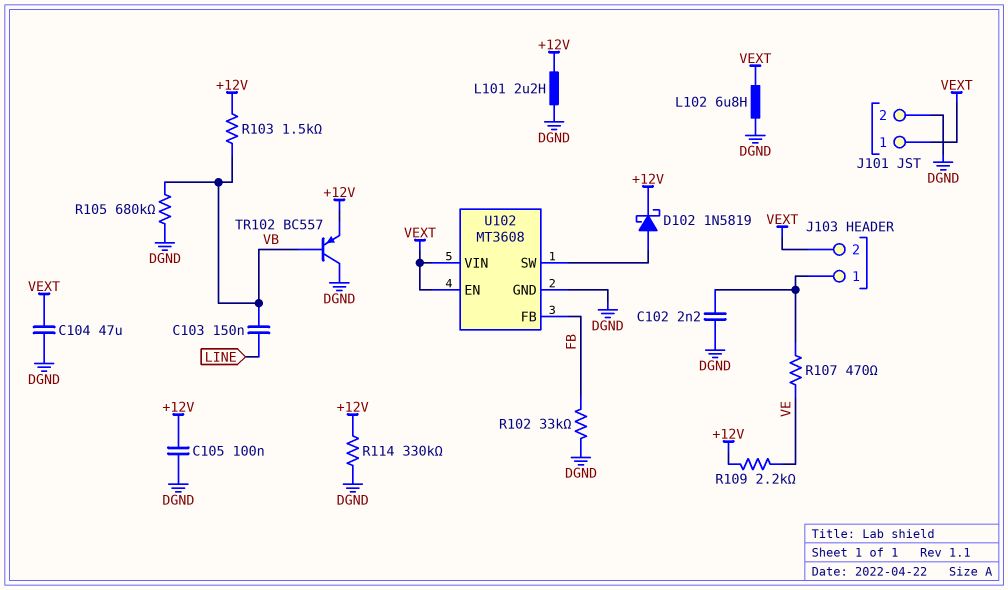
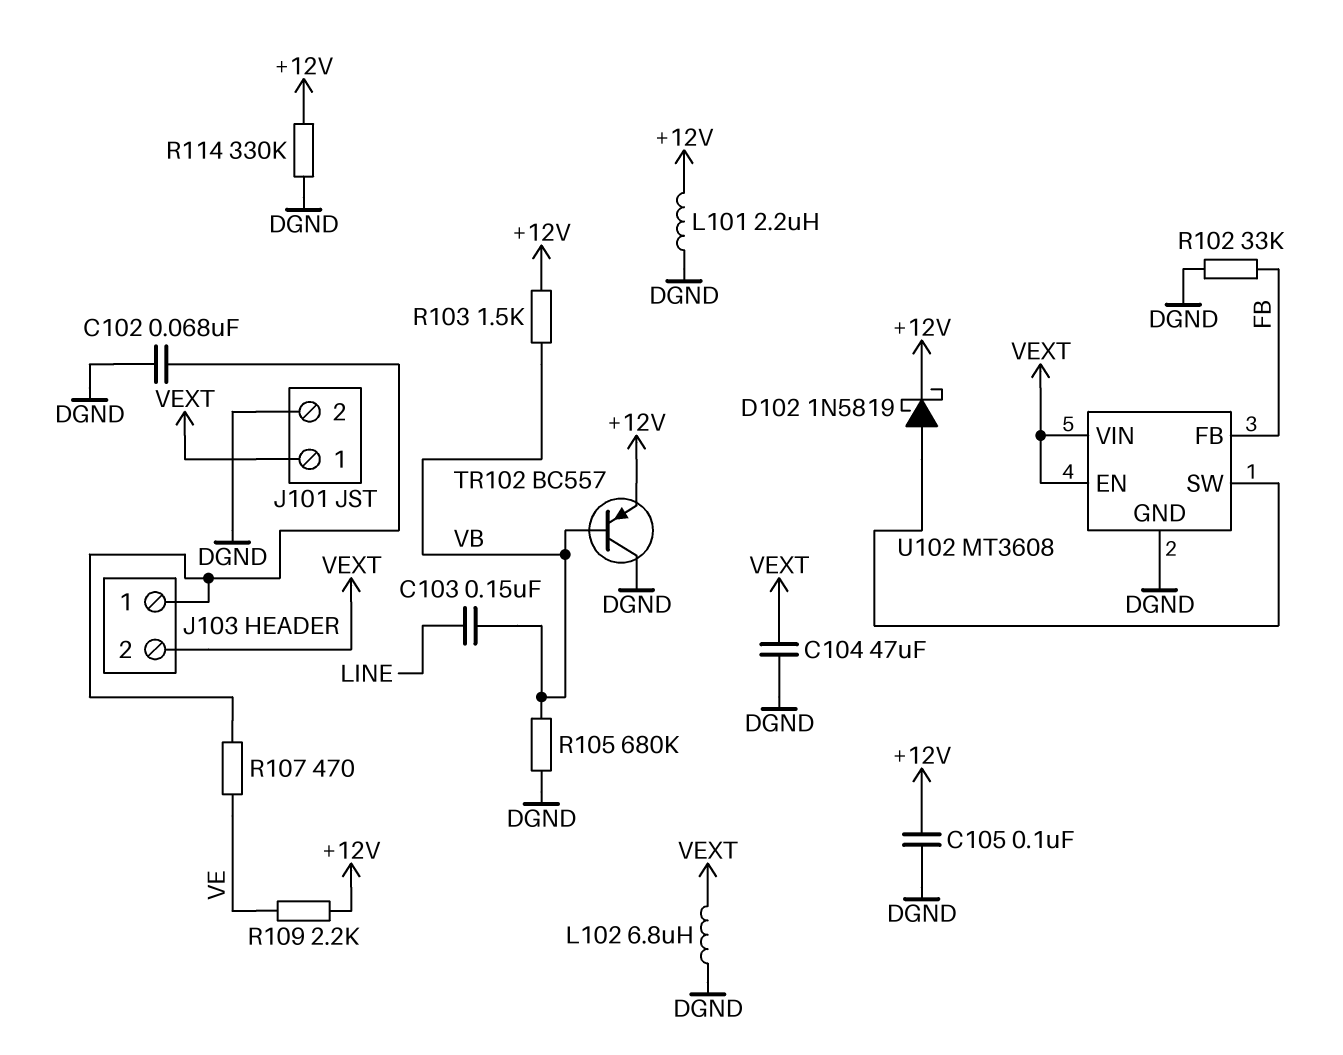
C102: 2.2nF (DGND, J103/1) -> 68nF (DGND, J103/1)

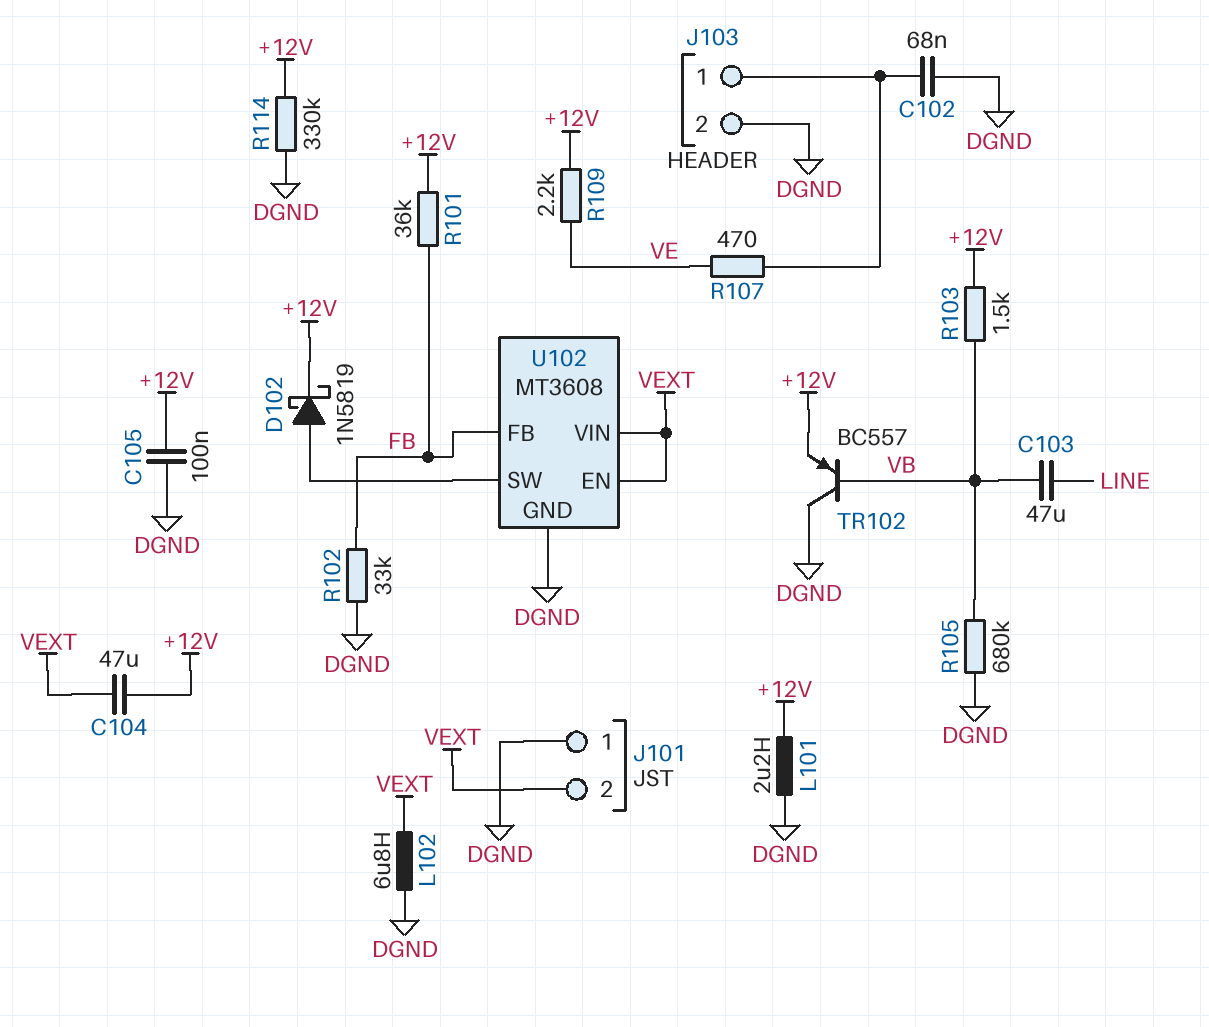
C103: 150nF (LINE, VB) -> 47uF (LINE, VB)
C104: 47uF (DGND, VEXT) -> 47uF (+12V, VEXT)
J101 pin 1: VEXT -> DGND
J101 pin 2: DGND -> VEXT
J103 pin 2: VEXT -> DGND
R101: none -> 36k (+12V, FB)

